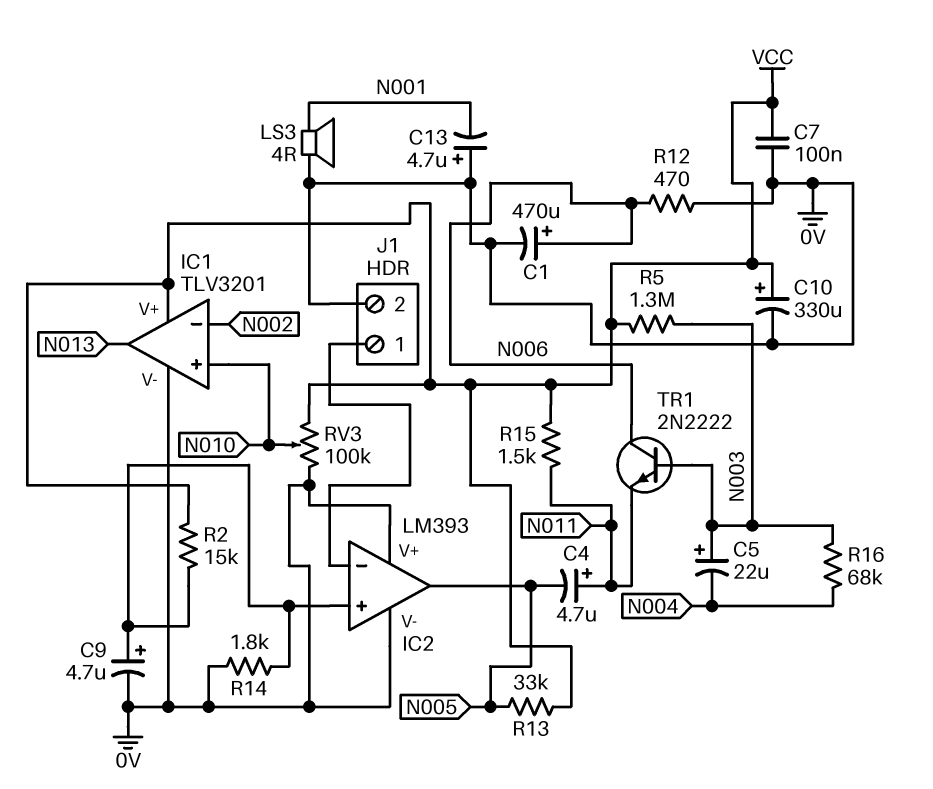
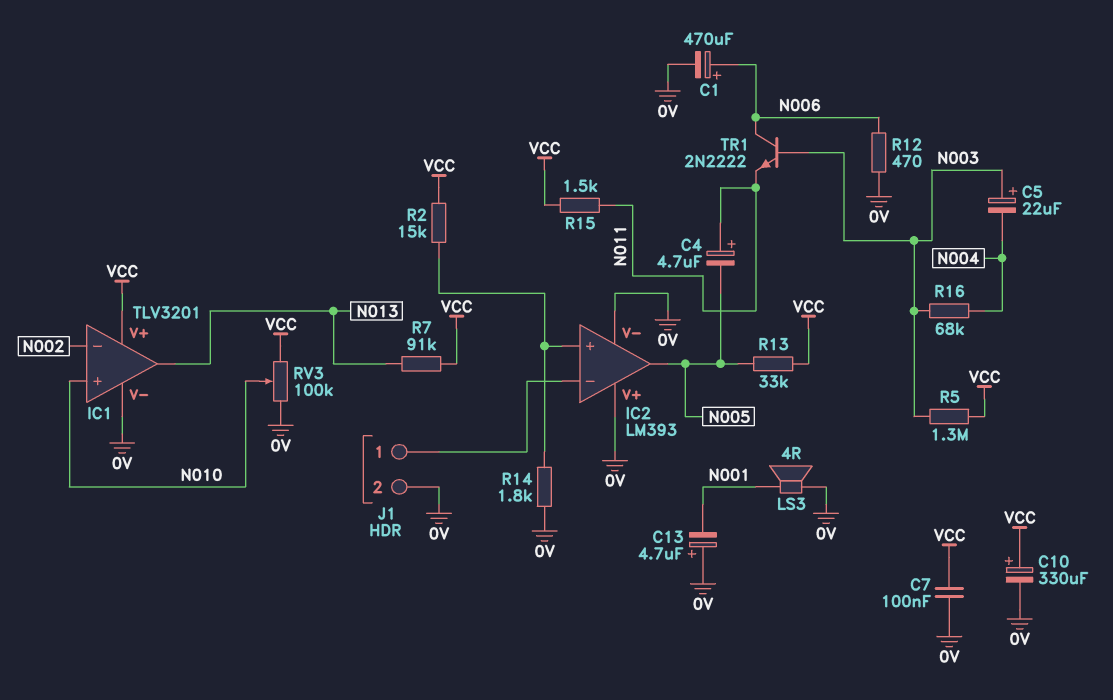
C9: 4.7uF (plus IC2/in+, minus 0V) -> none
R7: none -> 91k (N013, VCC)

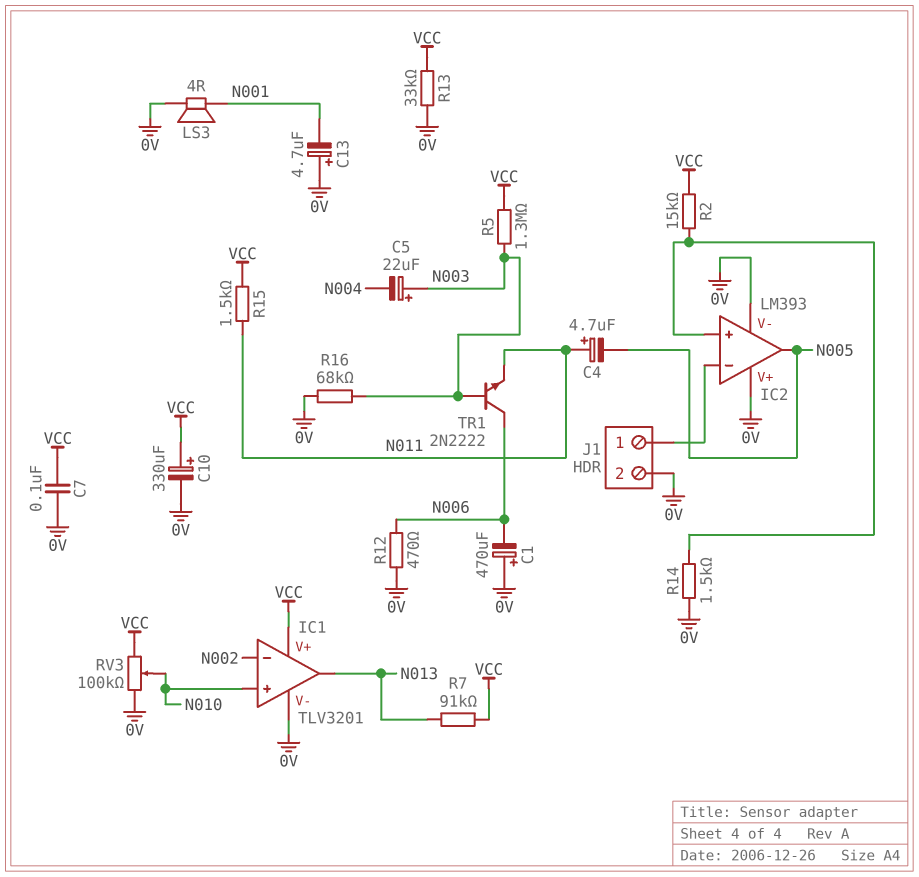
C1: 470uF (plus N006, minus 0V) -> 470uF (plus 0V, minus N006)
R13: 33k (N005, VCC) -> 33k (0V, VCC)
R14: 1.8k (0V, IC2/in+) -> 1.5k (0V, IC2/in+)
R16: 68k (N003, N004) -> 68k (0V, N003)

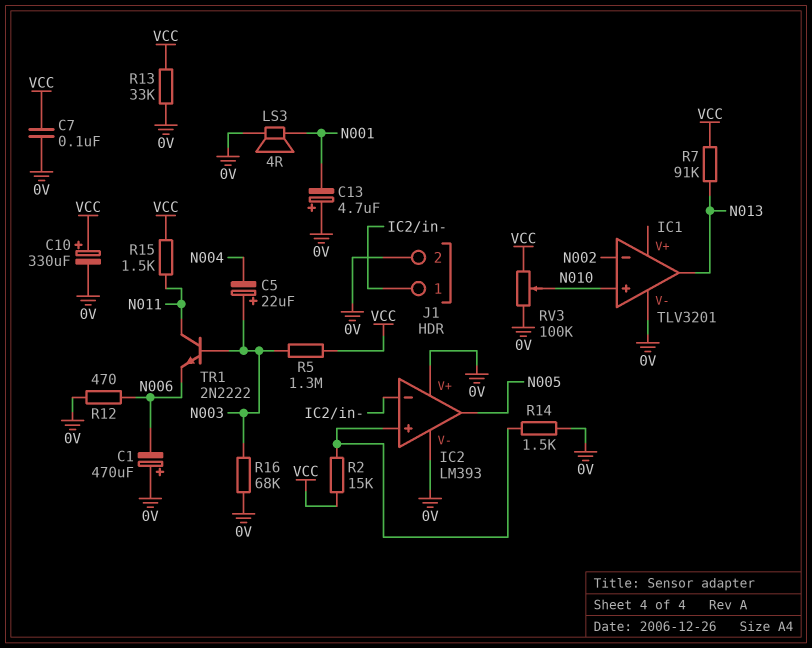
C4: 4.7uF (plus N011, minus N005) -> none
IC1 pin V+: VCC -> none
TR1: NPN 2N2222 (B N003, C N006, E N011) -> NPN 2N2222 (B N003, C N011, E N006)

